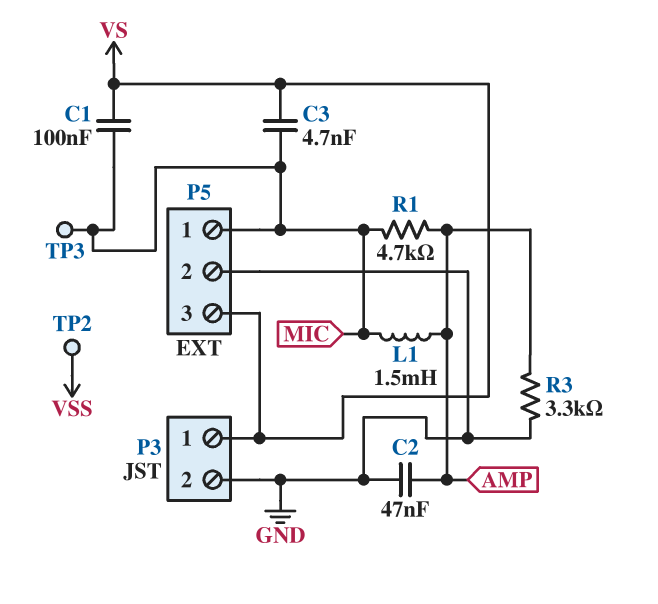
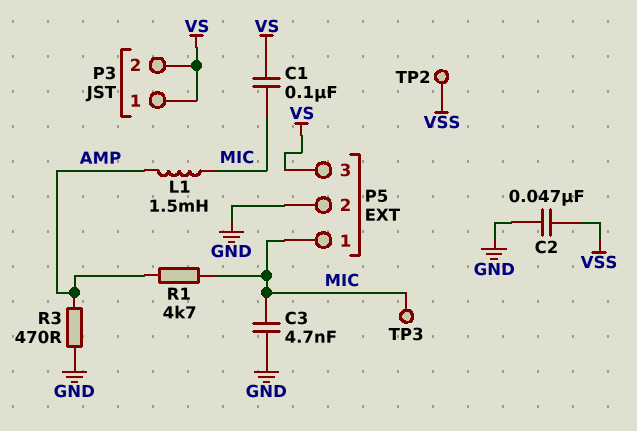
C2: 47nF (AMP, GND) -> 47nF (GND, VSS)
C3: 4.7nF (MIC, VS) -> 4.7nF (GND, MIC)
P3 pin 2: GND -> VS
R3: 3.3k (AMP, GND) -> 470 (AMP, GND)

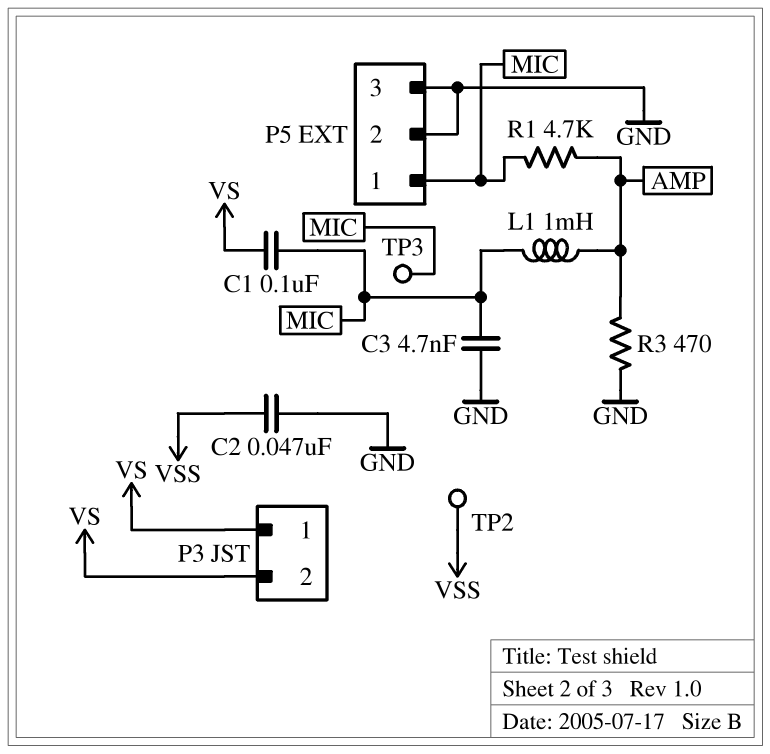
L1: 1.5mH (AMP, MIC) -> 1mH (AMP, MIC)
P5 pin 3: VS -> GND

